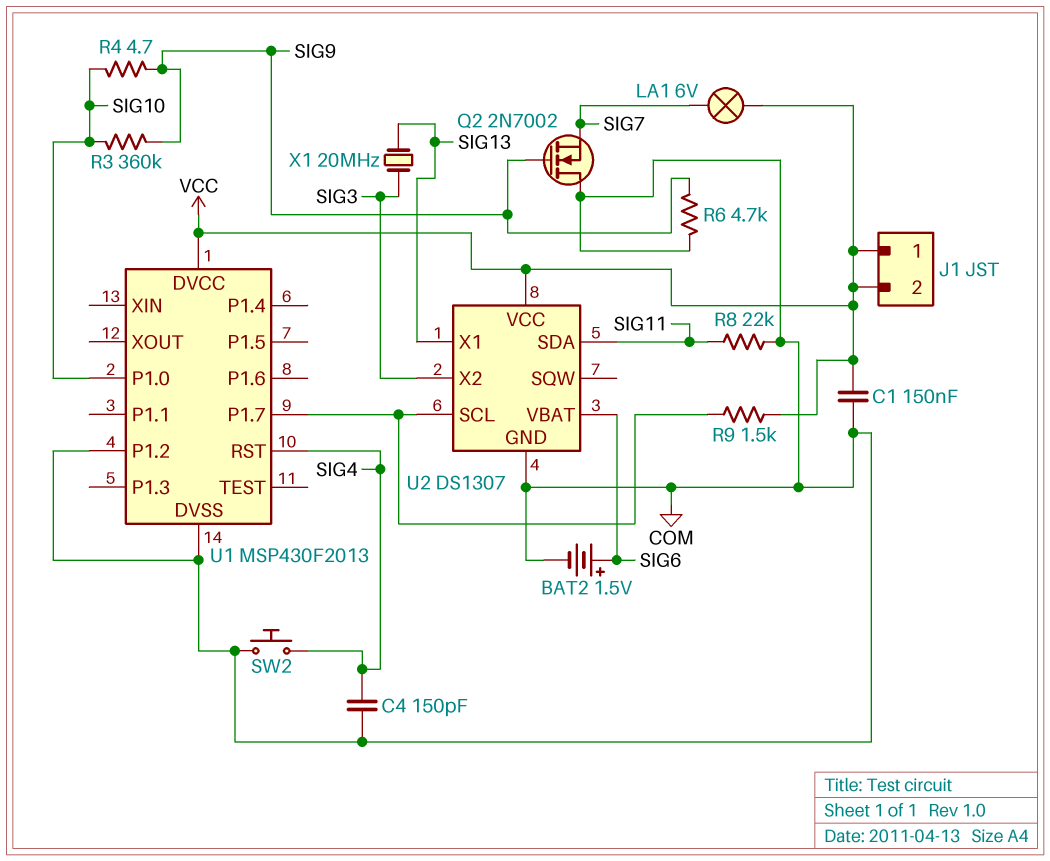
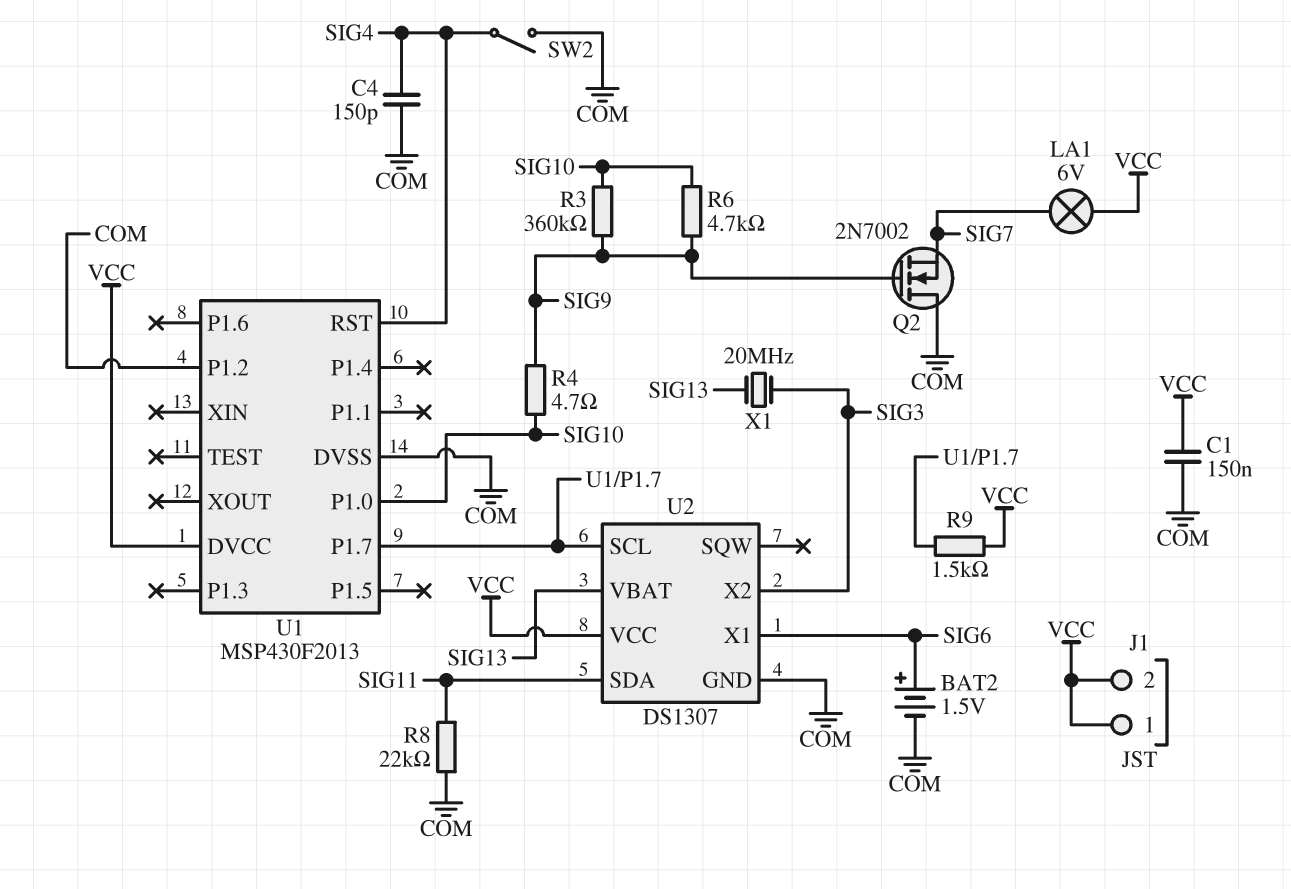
R6: 4.7k (COM, SIG9) -> 4.7k (SIG9, SIG10)
SW2: button (COM, SIG4) -> switch (COM, SIG4)
U2 pin VBAT: SIG6 -> SIG13
U2 pin X1: SIG13 -> SIG6

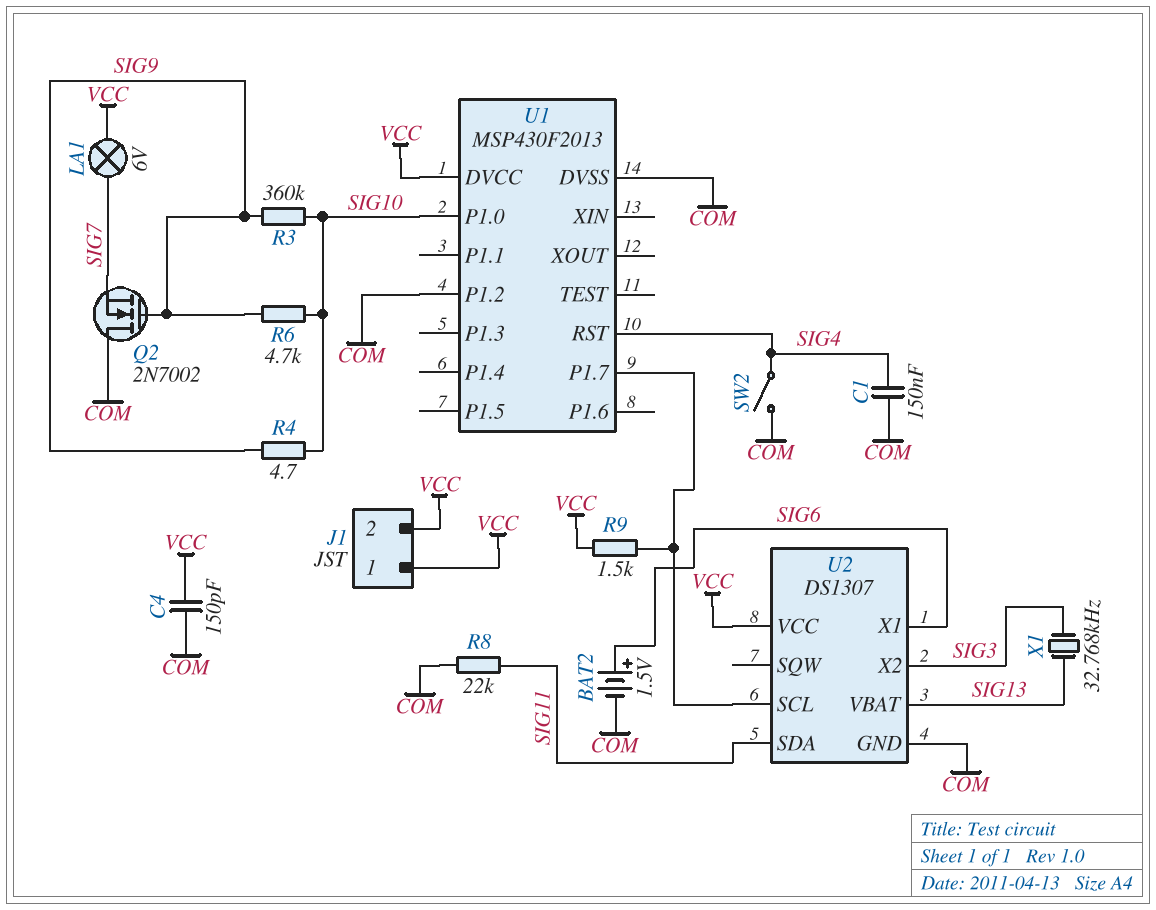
C1: 150nF (COM, VCC) -> 150nF (COM, SIG4)
C4: 150pF (COM, SIG4) -> 150pF (COM, VCC)
X1: 20MHz (SIG3, SIG13) -> 32.768kHz (SIG3, SIG13)

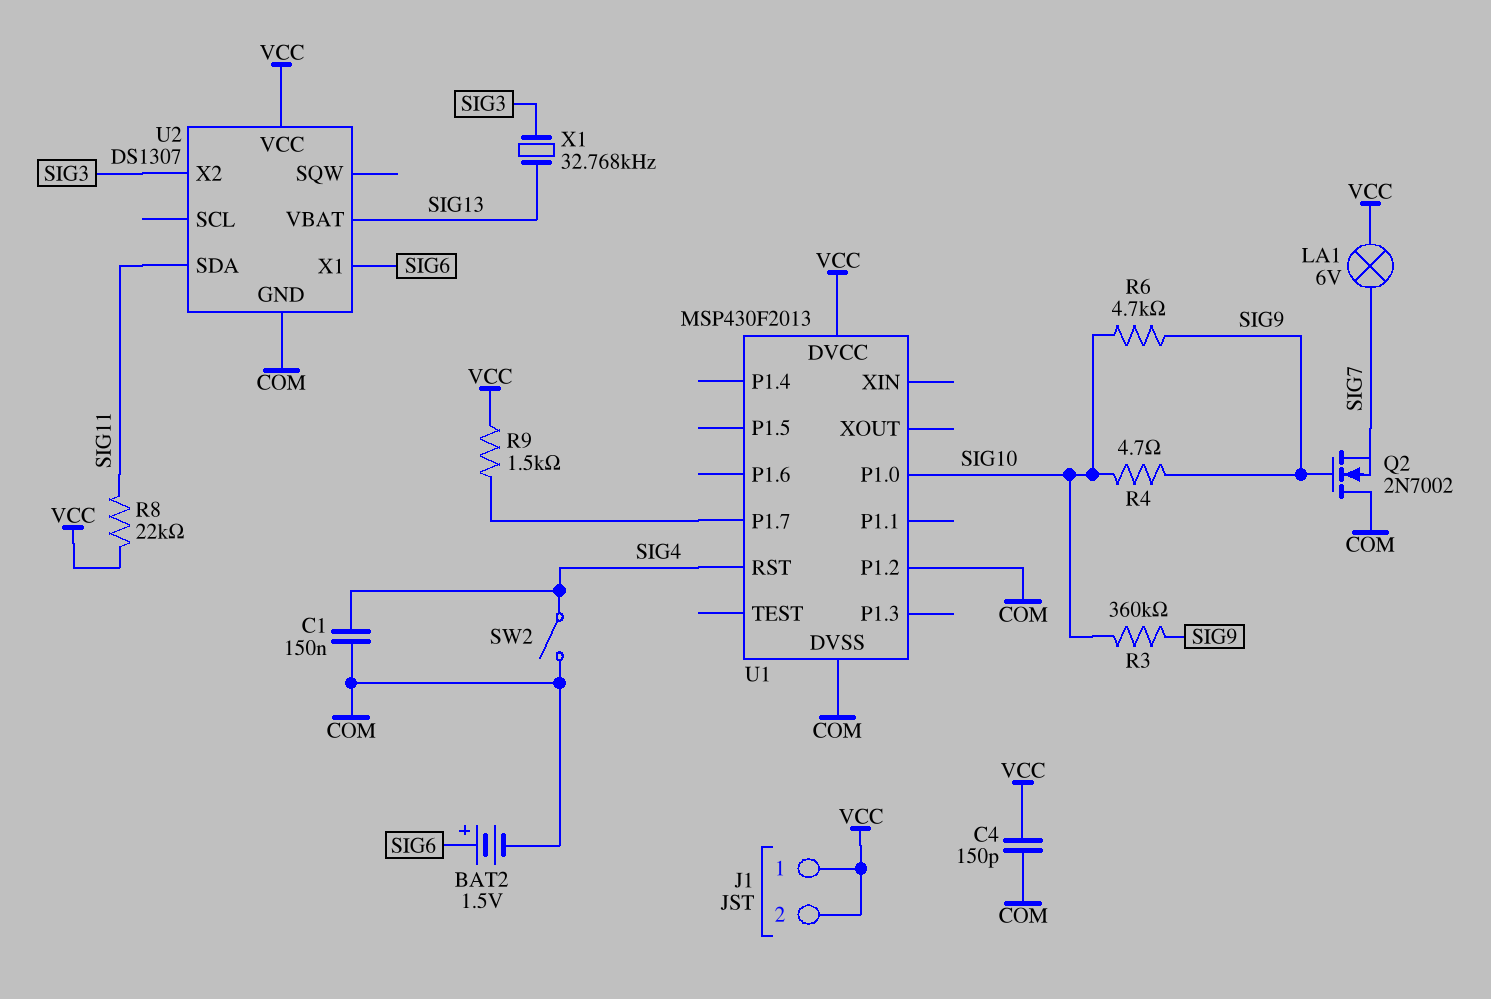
R8: 22k (COM, SIG11) -> 22k (SIG11, VCC)
U2 pin SCL: U1/P1.7 -> none

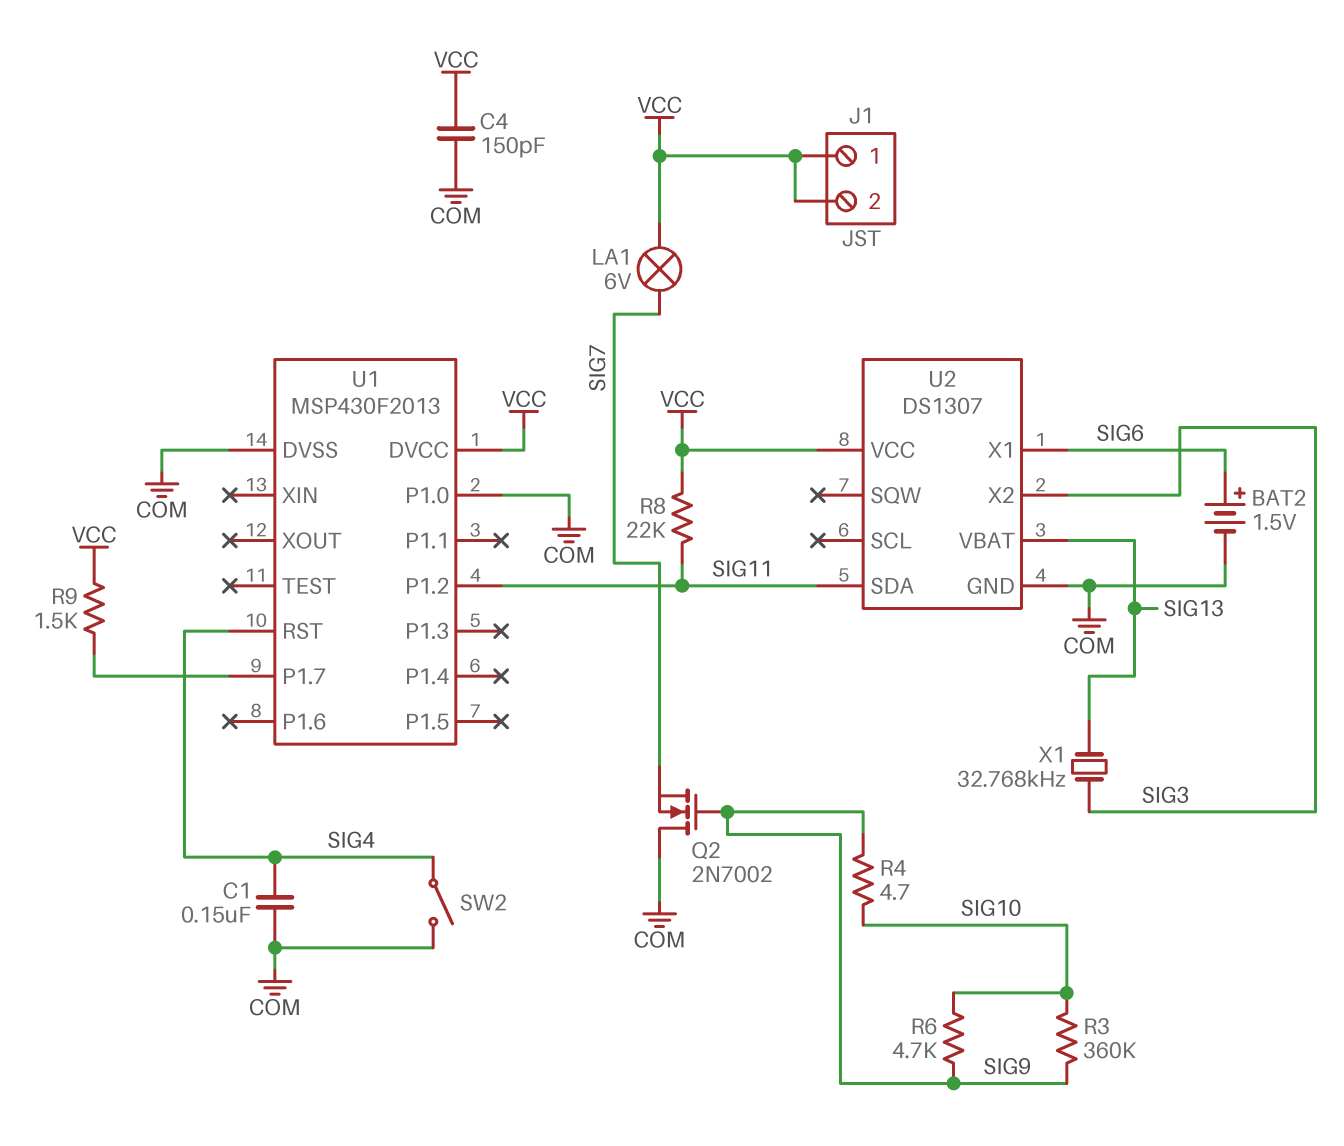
U1 pin P1.0: SIG10 -> COM
U1 pin P1.2: COM -> SIG11

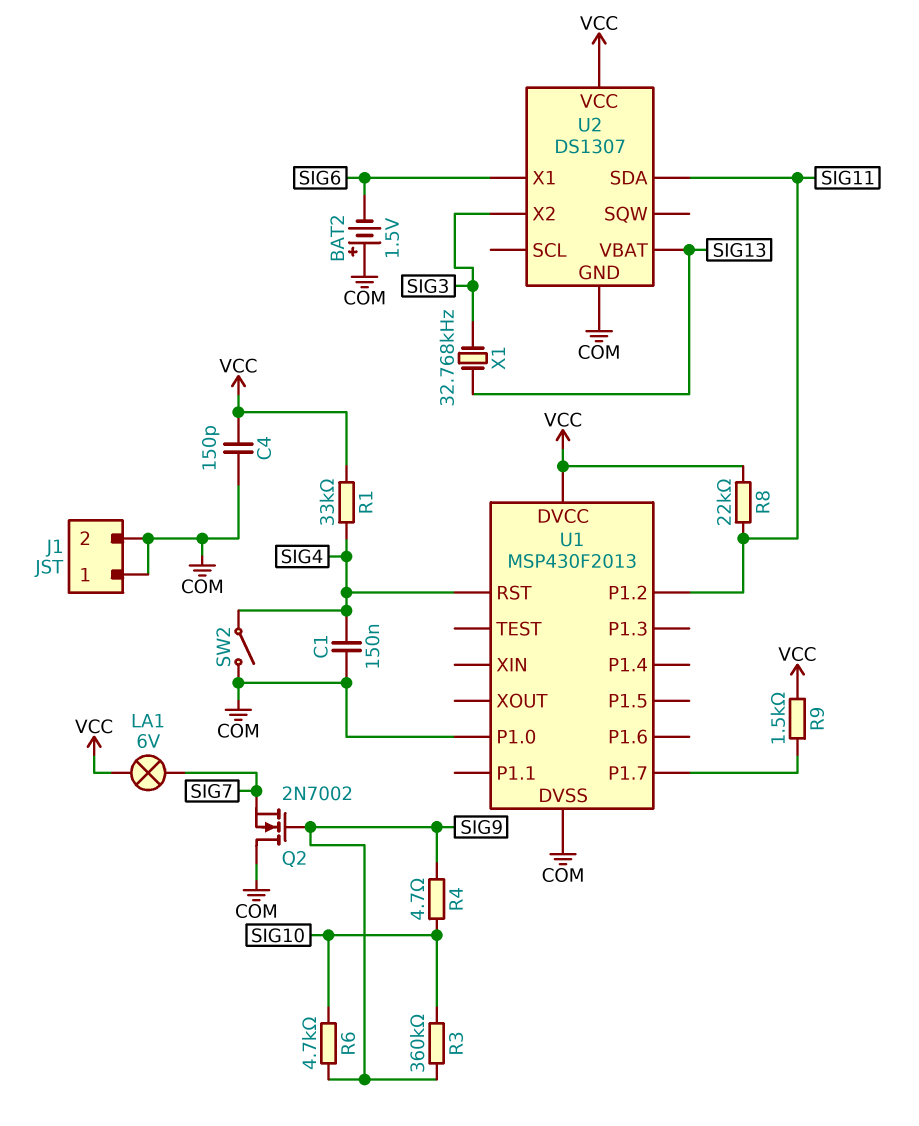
BAT2: 1.5V (plus SIG6, minus COM) -> 1.5V (plus COM, minus SIG6)
J1 pin 1: VCC -> COM
J1 pin 2: VCC -> COM
R1: none -> 33k (SIG4, VCC)

